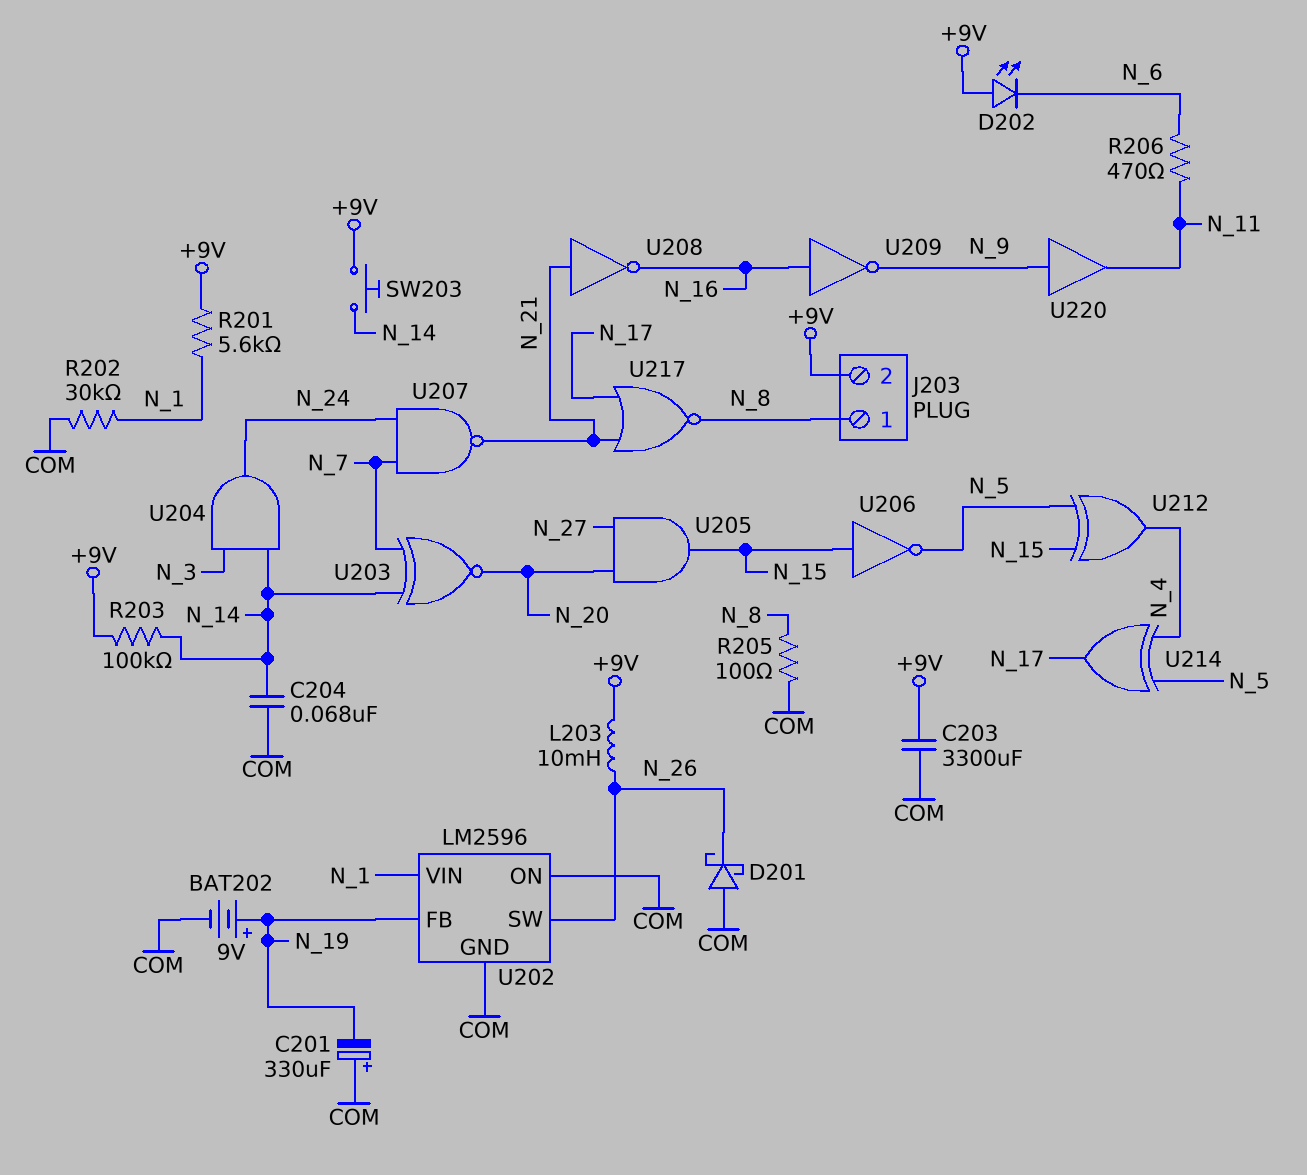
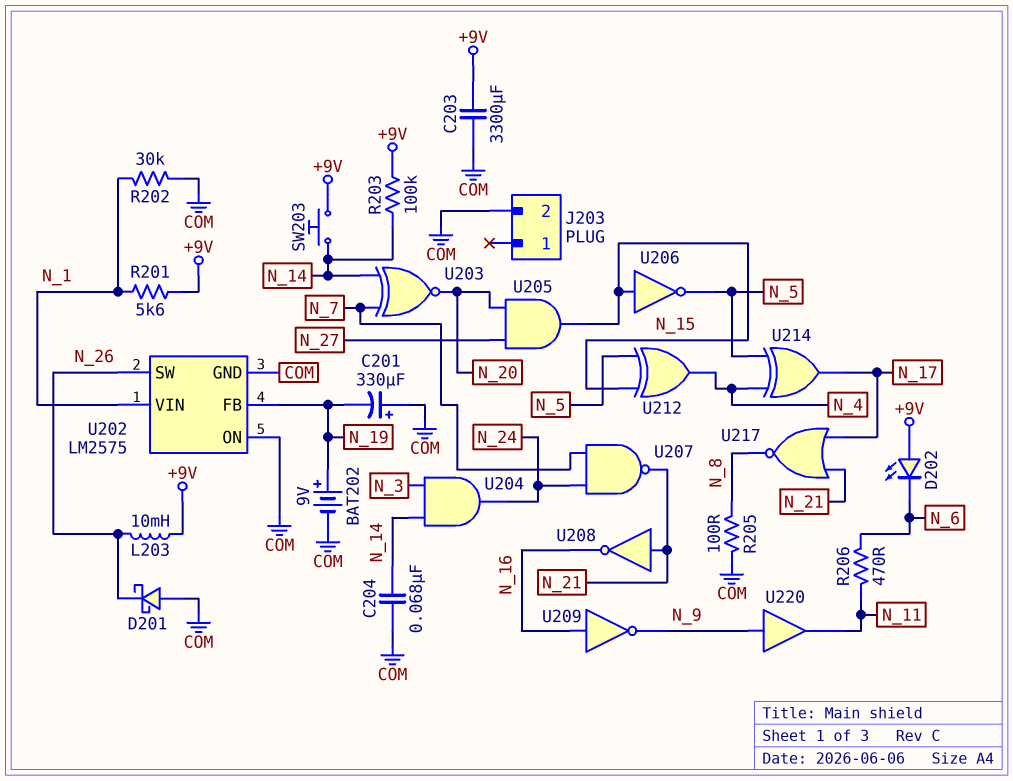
J203 pin 1: N_8 -> none
J203 pin 2: +9V -> COM
U202: LM2596 -> LM2575

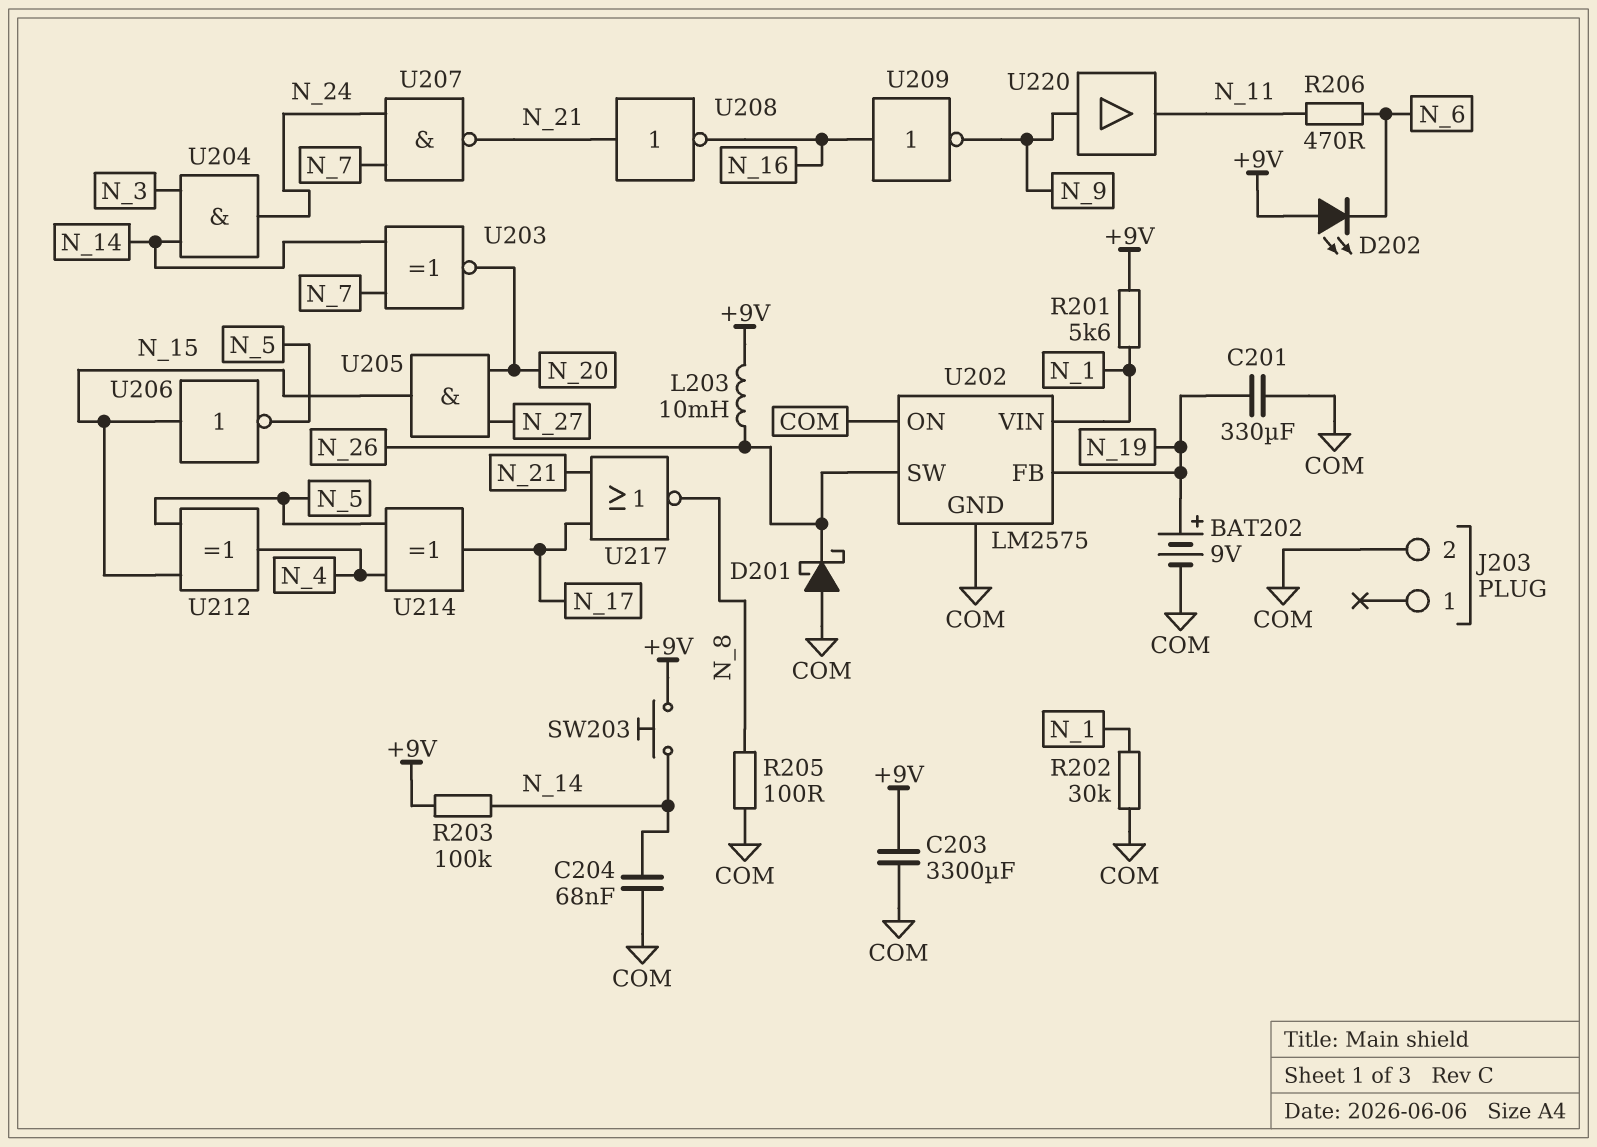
C201: 330uF (plus COM, minus N_19) -> 330uF (COM, N_19)

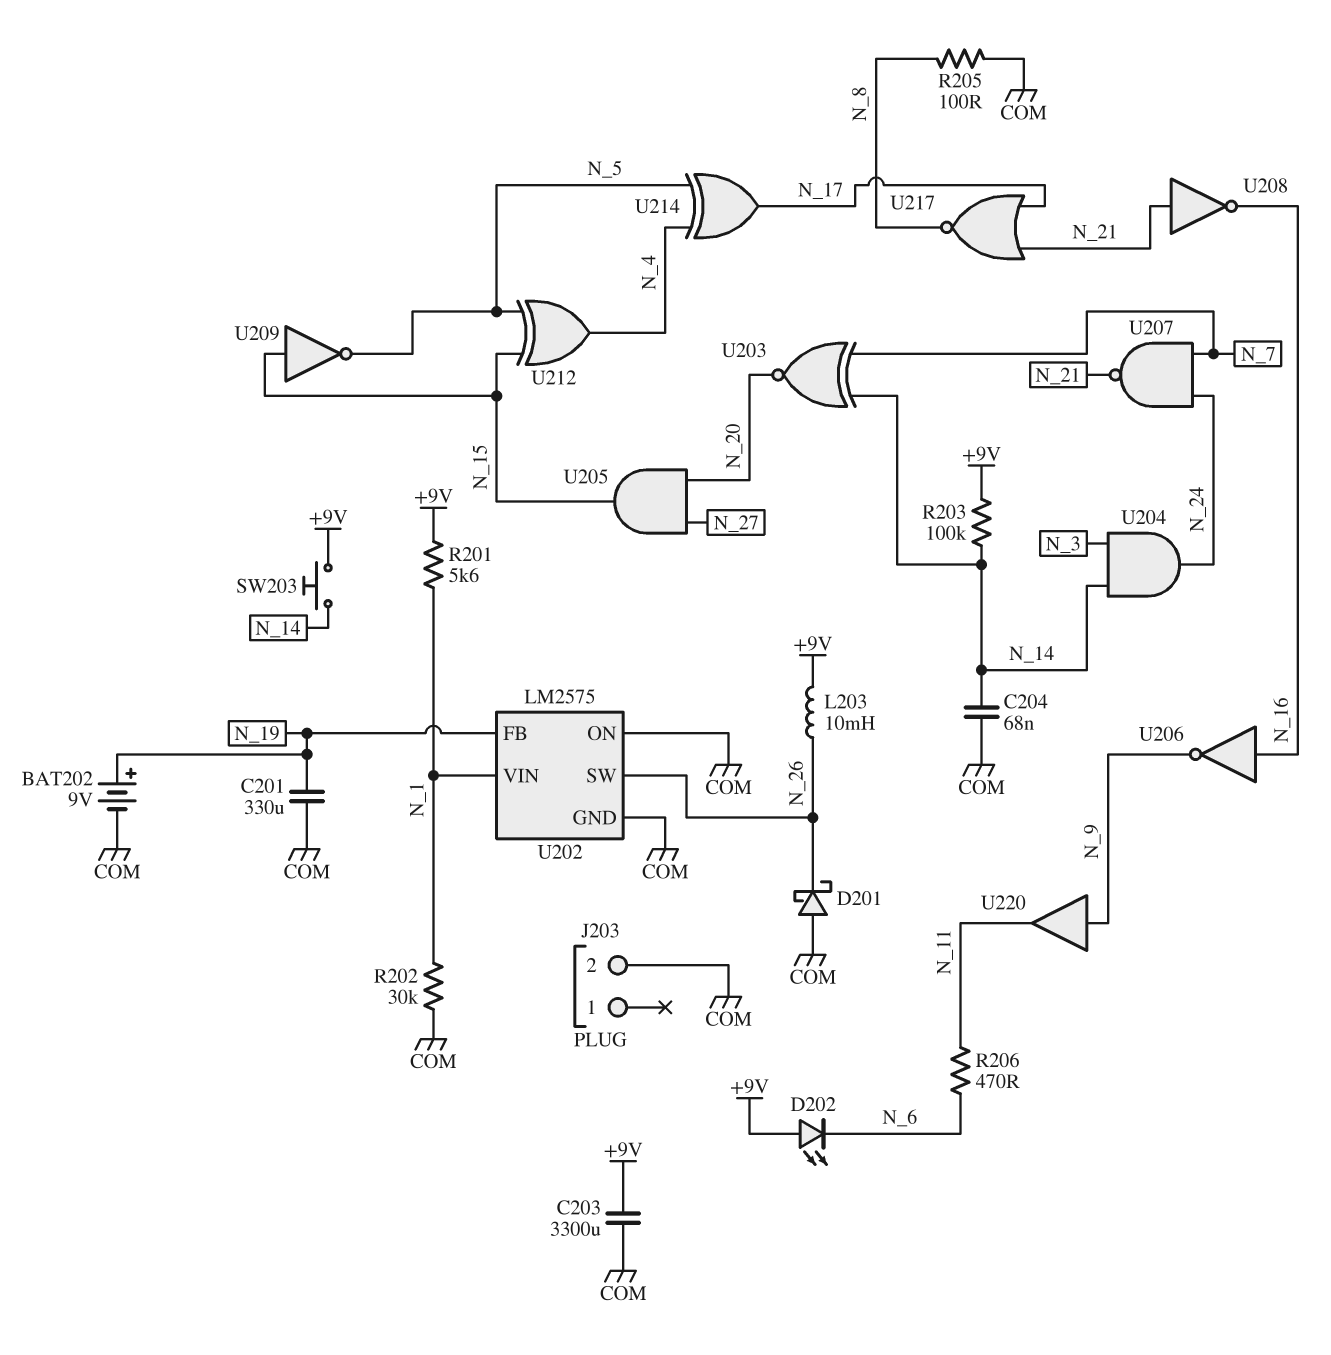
U206: NOT (in N_15, out N_5) -> NOT (in N_16, out N_9)
U209: NOT (in N_16, out N_9) -> NOT (in N_15, out N_5)

